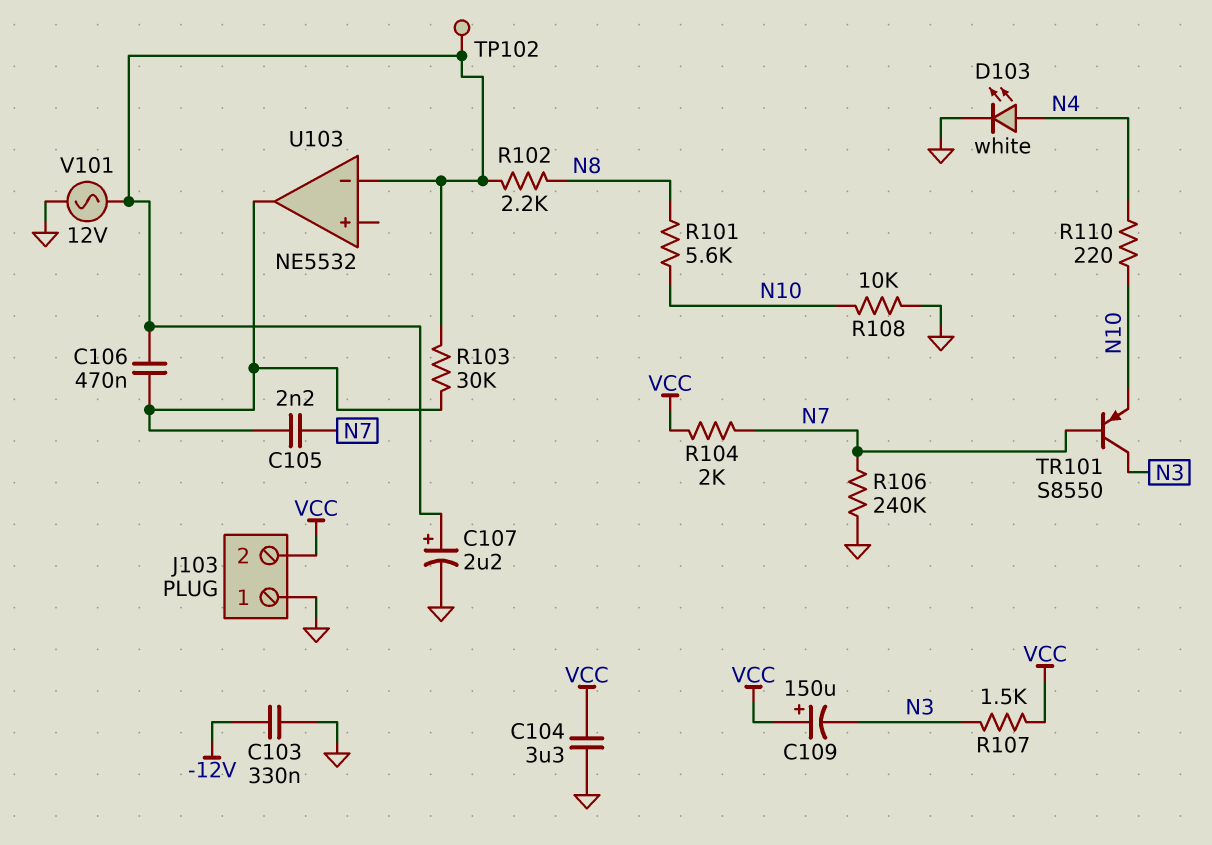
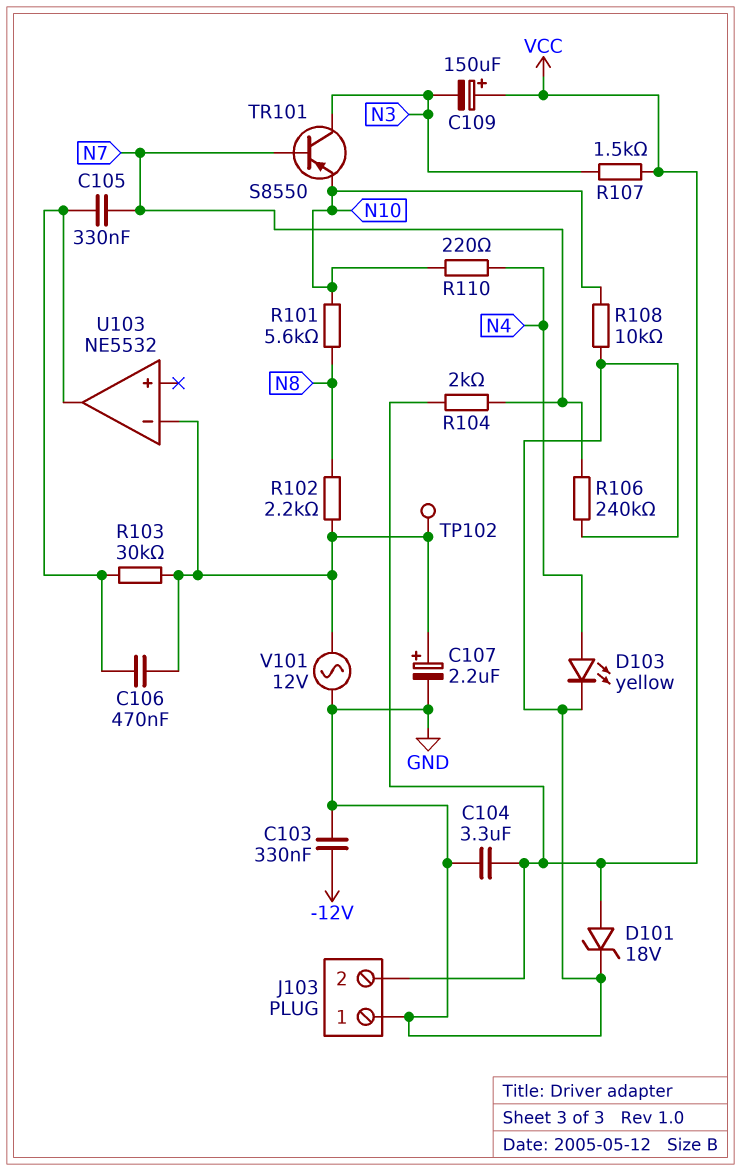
C105: 2.2nF (N7, U103/out) -> 330nF (N7, U103/out)
D101: none -> zener 18V (A VCC, K GND)
D103: LED white (A N4, K GND) -> LED yellow (A N4, K GND)

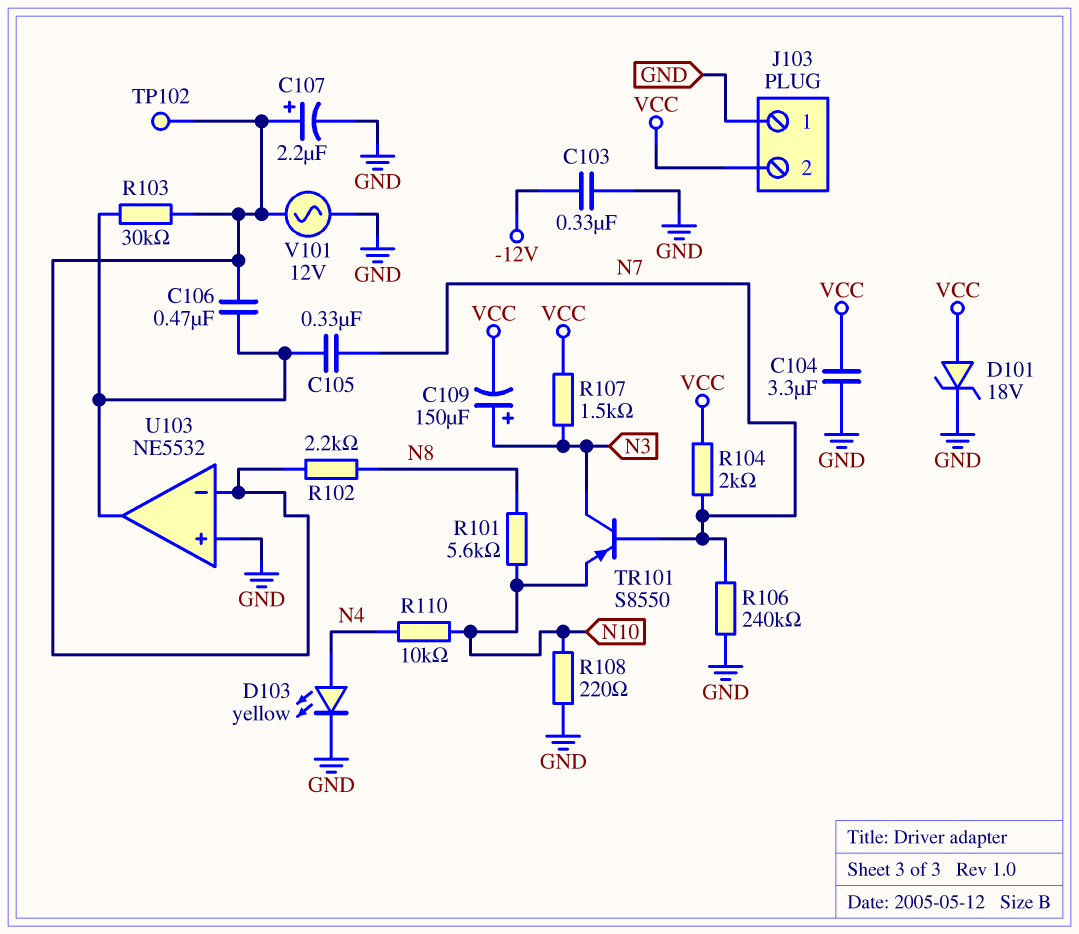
C109: 150uF (plus VCC, minus N3) -> 150uF (plus N3, minus VCC)
R108: 10k (GND, N10) -> 220 (GND, N10)
R110: 220 (N4, N10) -> 10k (N4, N10)
U103 pin in+: none -> GND

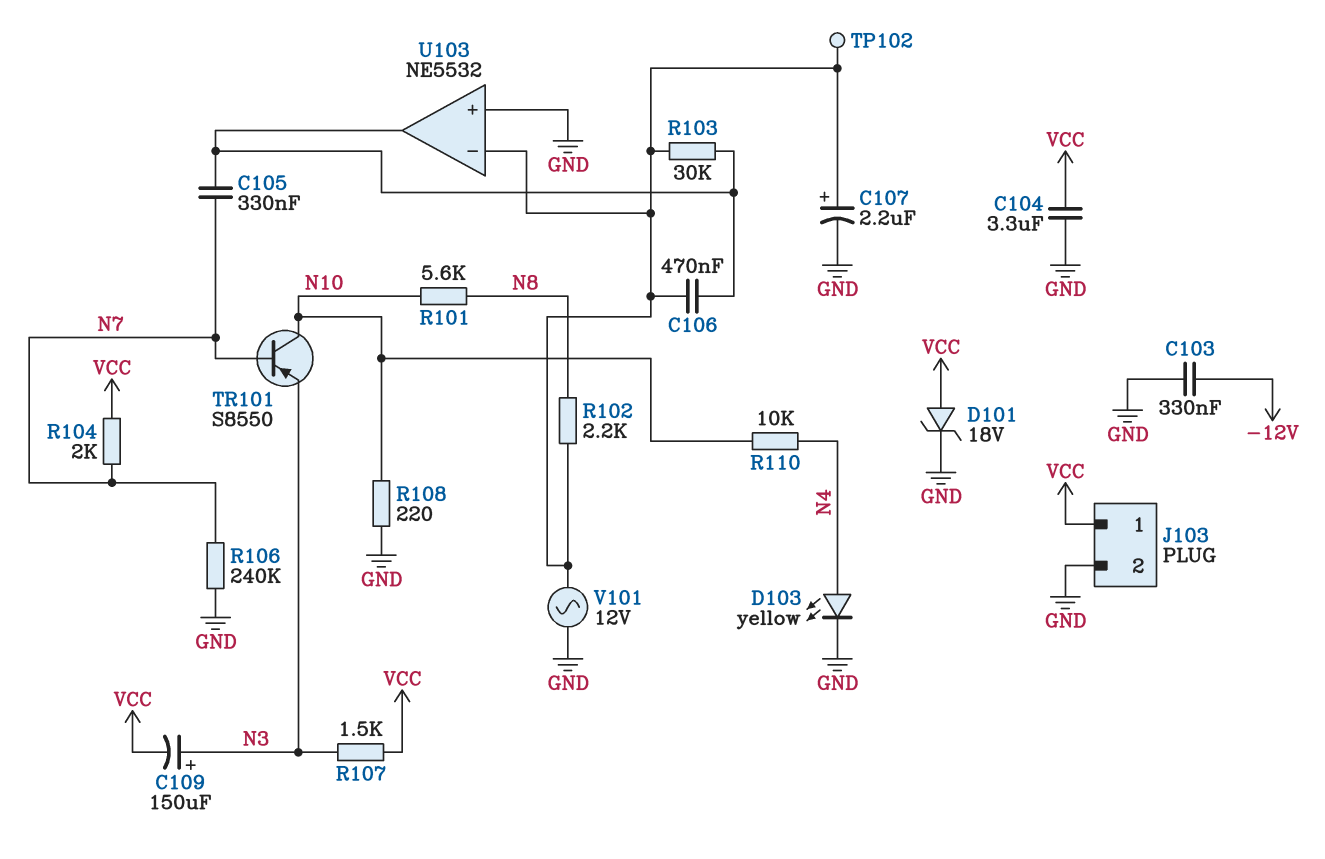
J103 pin 1: GND -> VCC
J103 pin 2: VCC -> GND
TR101: PNP S8550 (B N7, C N3, E N10) -> PNP S8550 (B N7, C N10, E N3)

